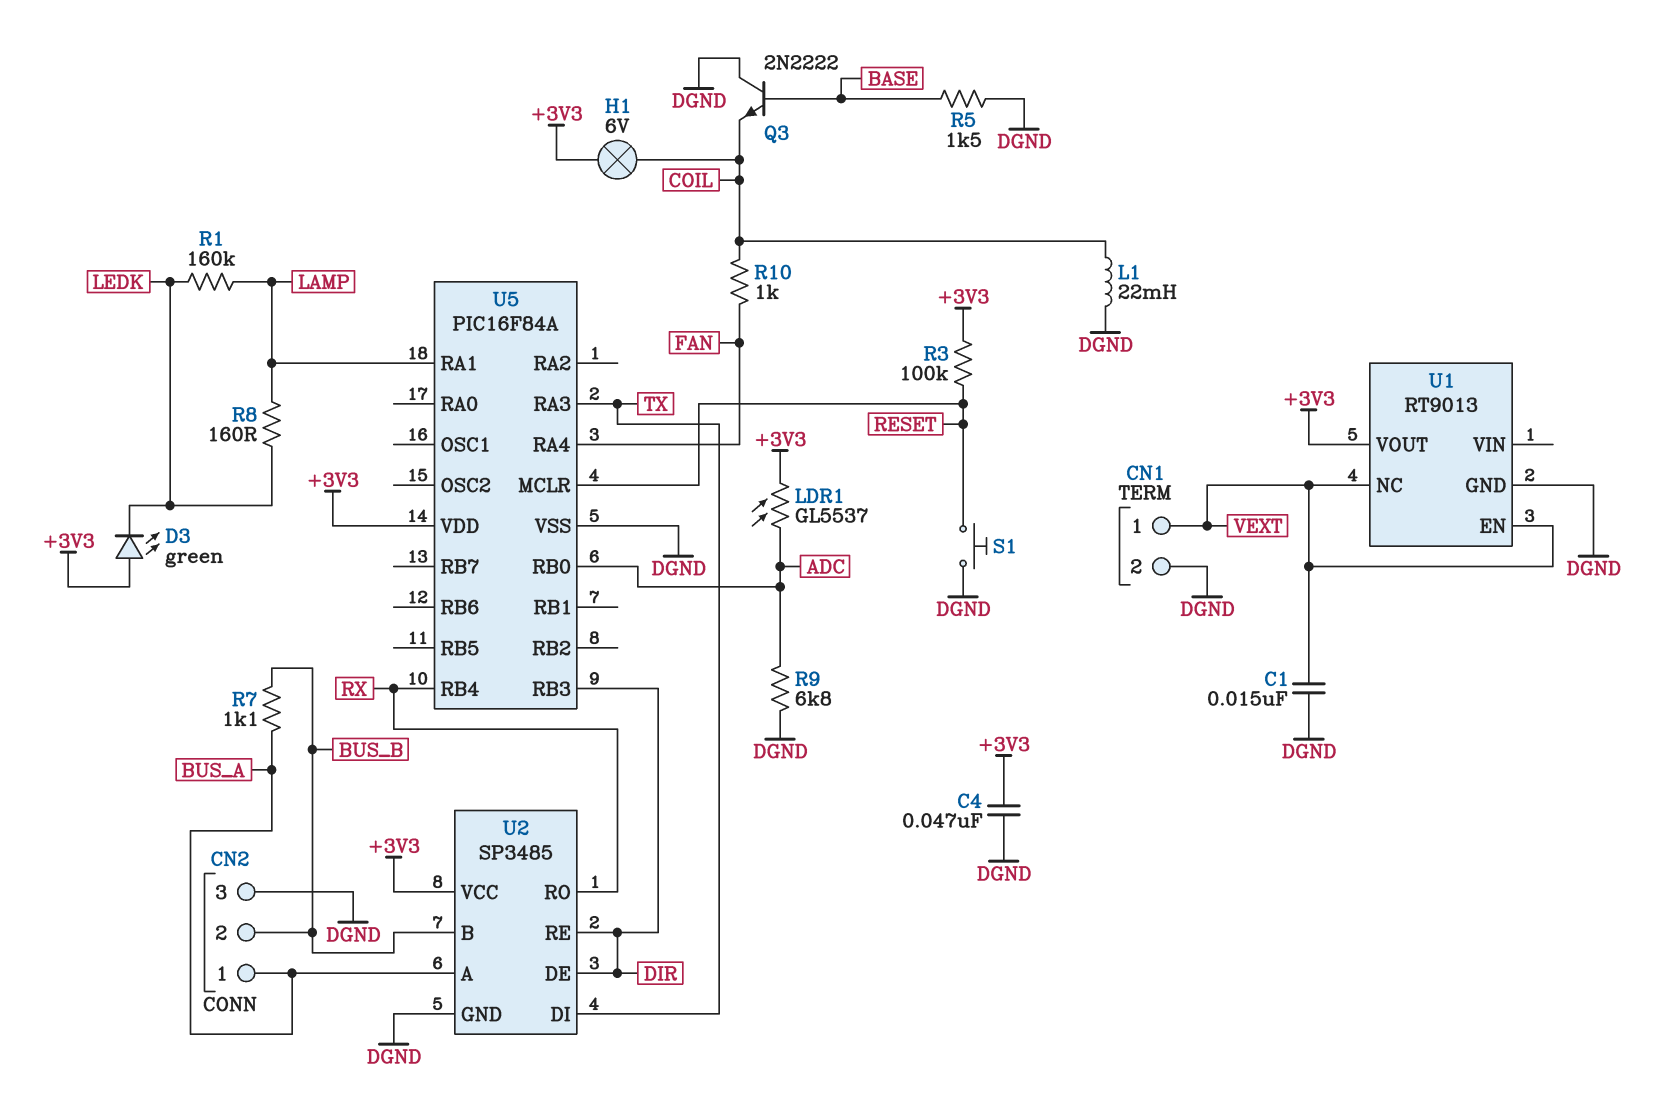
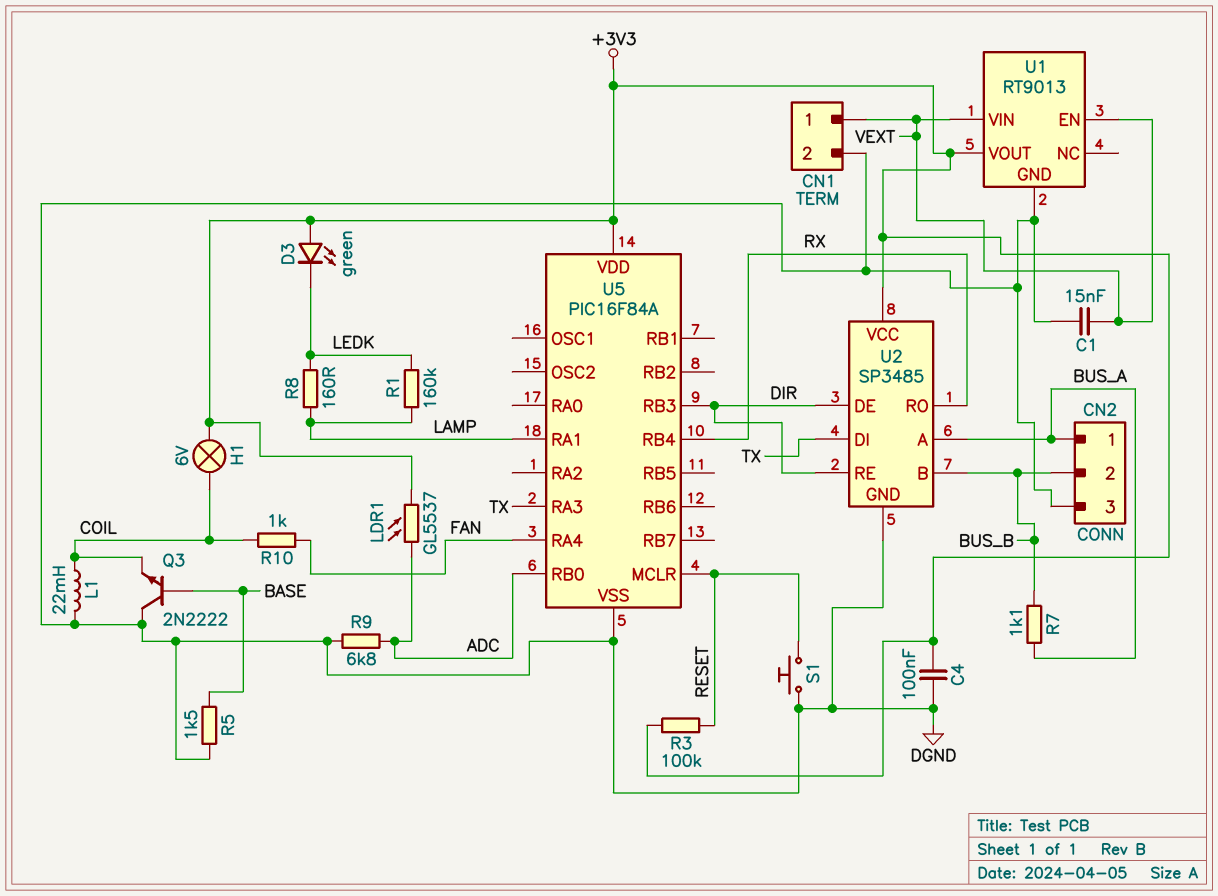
C4: 47nF (+3V3, DGND) -> 100nF (+3V3, DGND)
U1 pin NC: VEXT -> none
U1 pin VIN: none -> VEXT

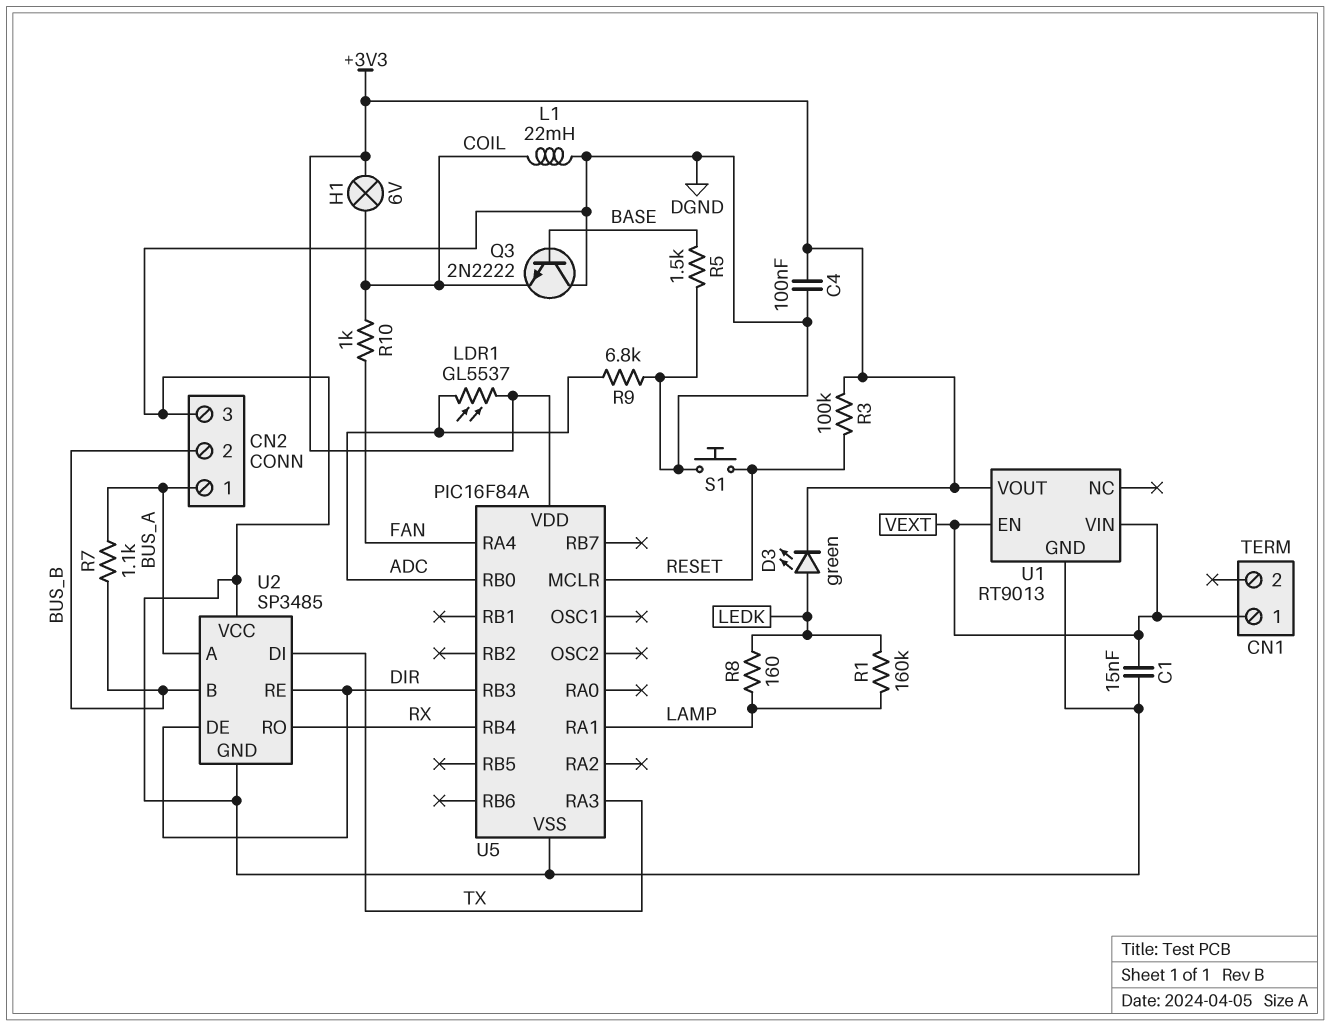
CN1 pin 2: DGND -> none
D3: LED green (A +3V3, K LEDK) -> LED green (A LEDK, K +3V3)
U2 pin VCC: +3V3 -> DGND

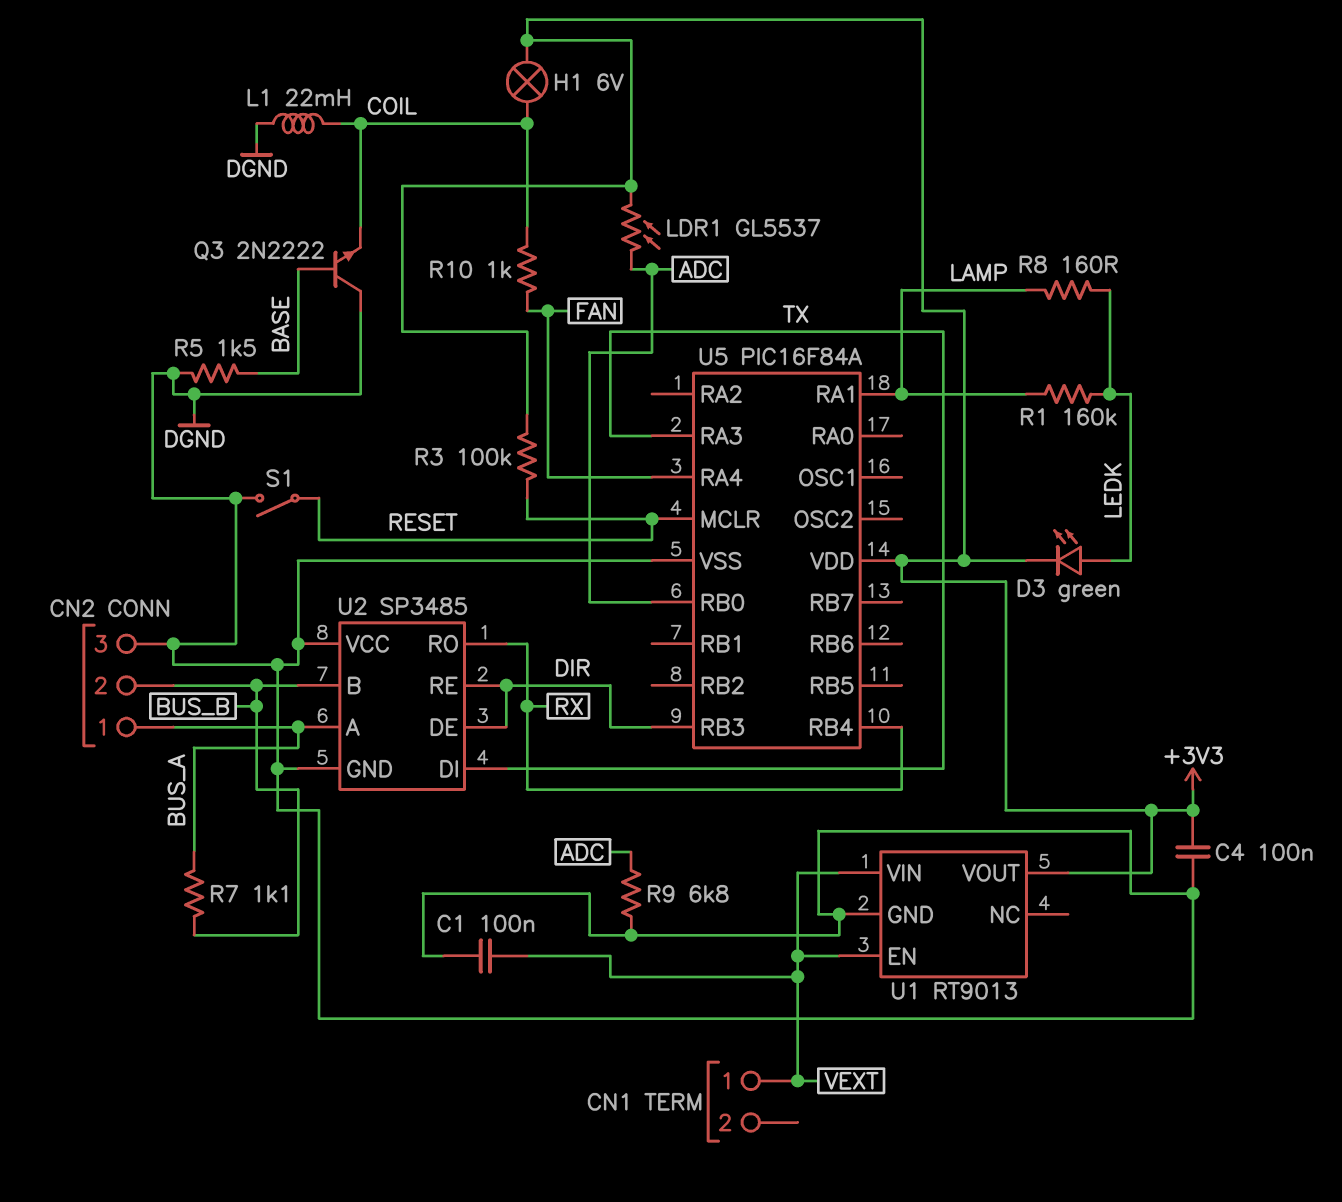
C1: 15nF (DGND, VEXT) -> 100nF (DGND, VEXT)
S1: button (DGND, RESET) -> switch (DGND, RESET)

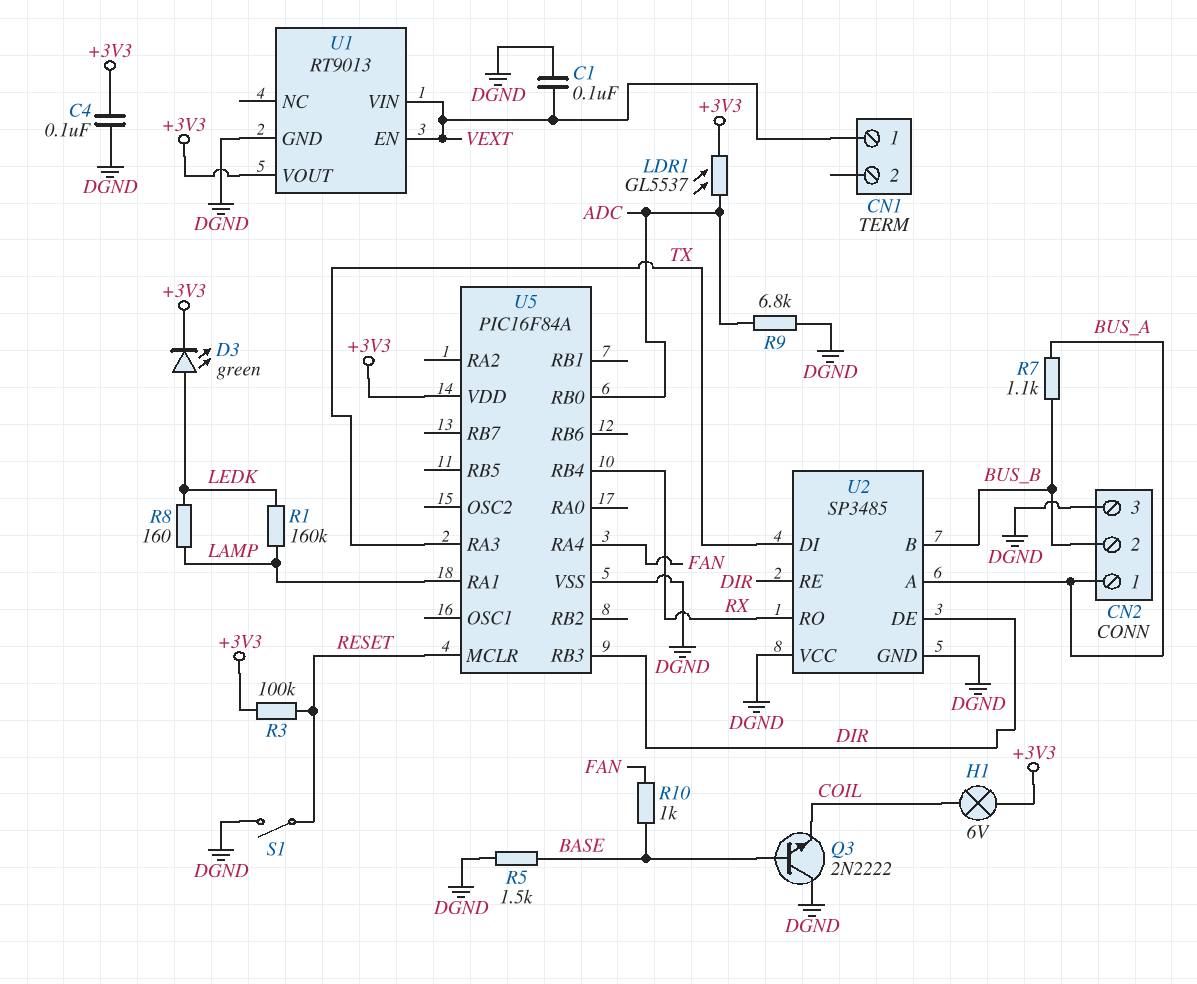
L1: 22mH (COIL, DGND) -> none
R10: 1k (COIL, FAN) -> 1k (BASE, FAN)

